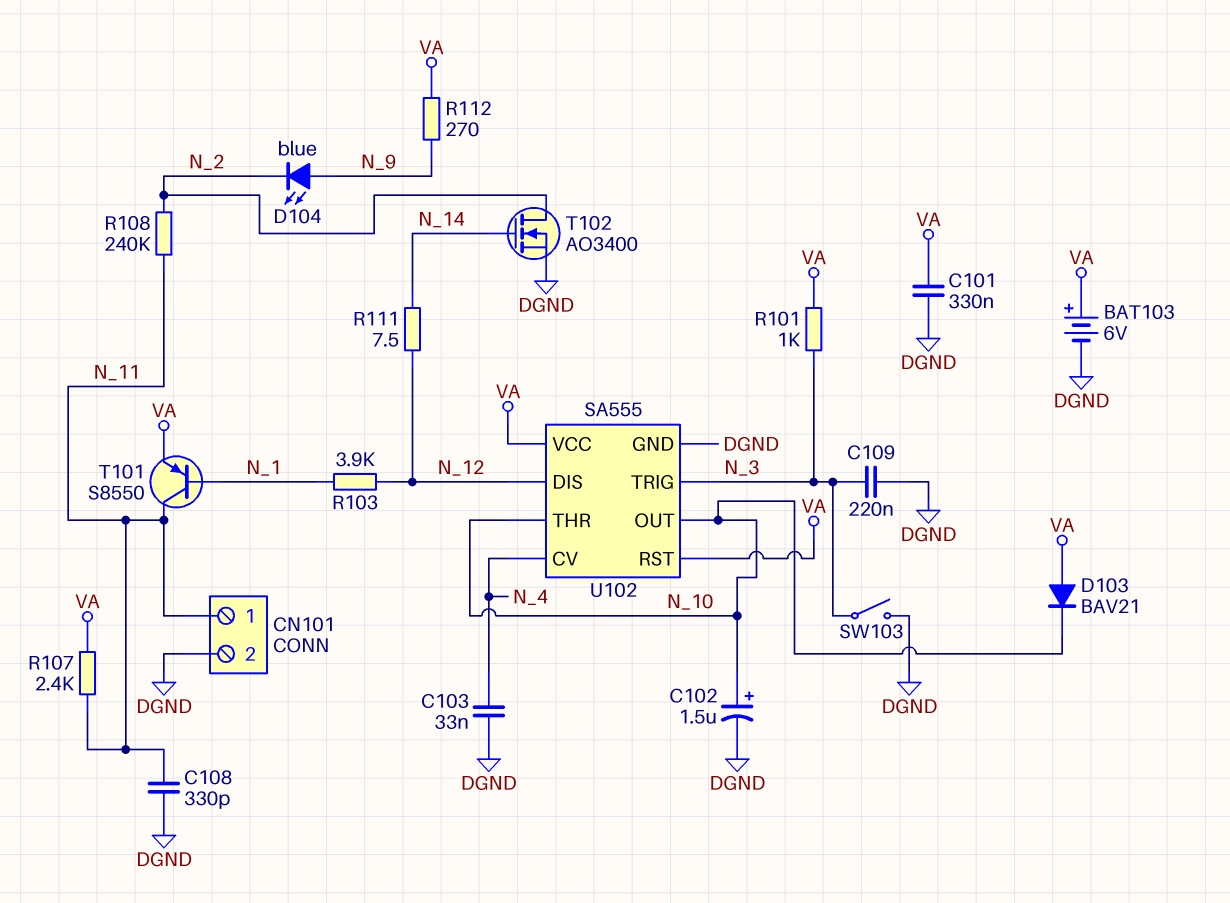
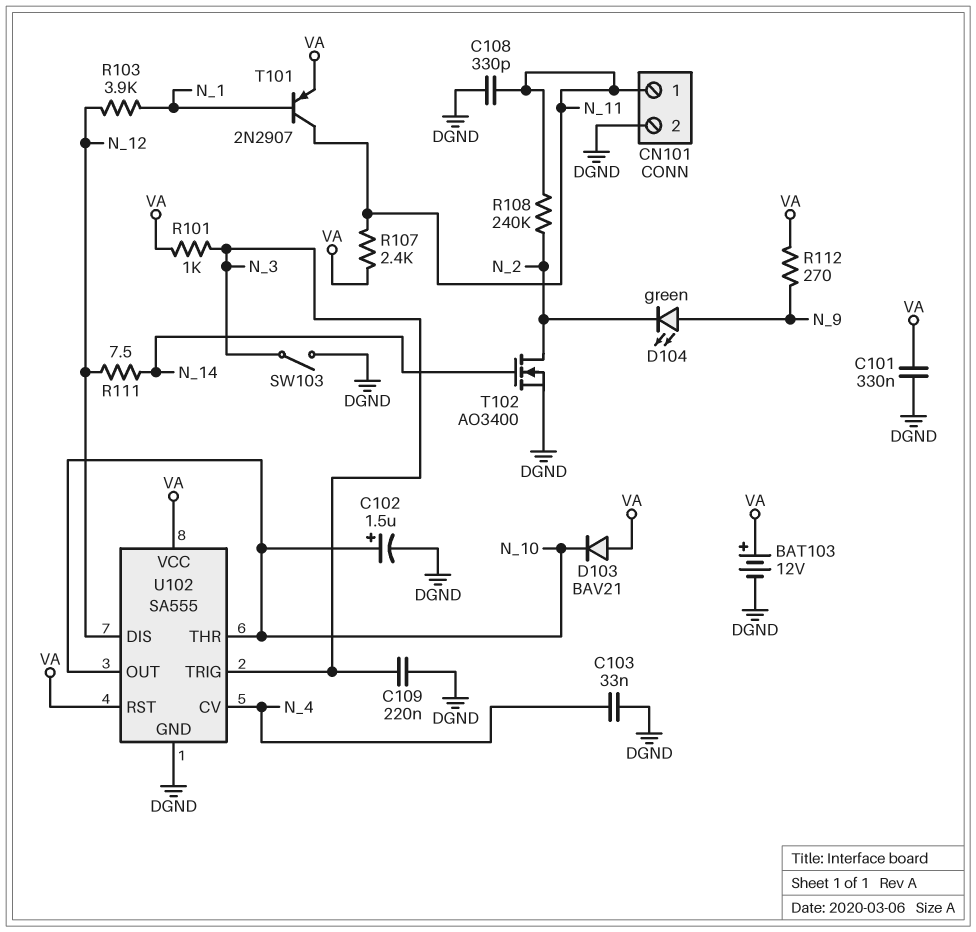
BAT103: 6V (plus VA, minus DGND) -> 12V (plus VA, minus DGND)
D104: LED blue (A N_9, K N_2) -> LED green (A N_9, K N_2)
T101: PNP S8550 (B N_1, C N_11, E VA) -> PNP 2N2907 (B N_1, C N_11, E VA)

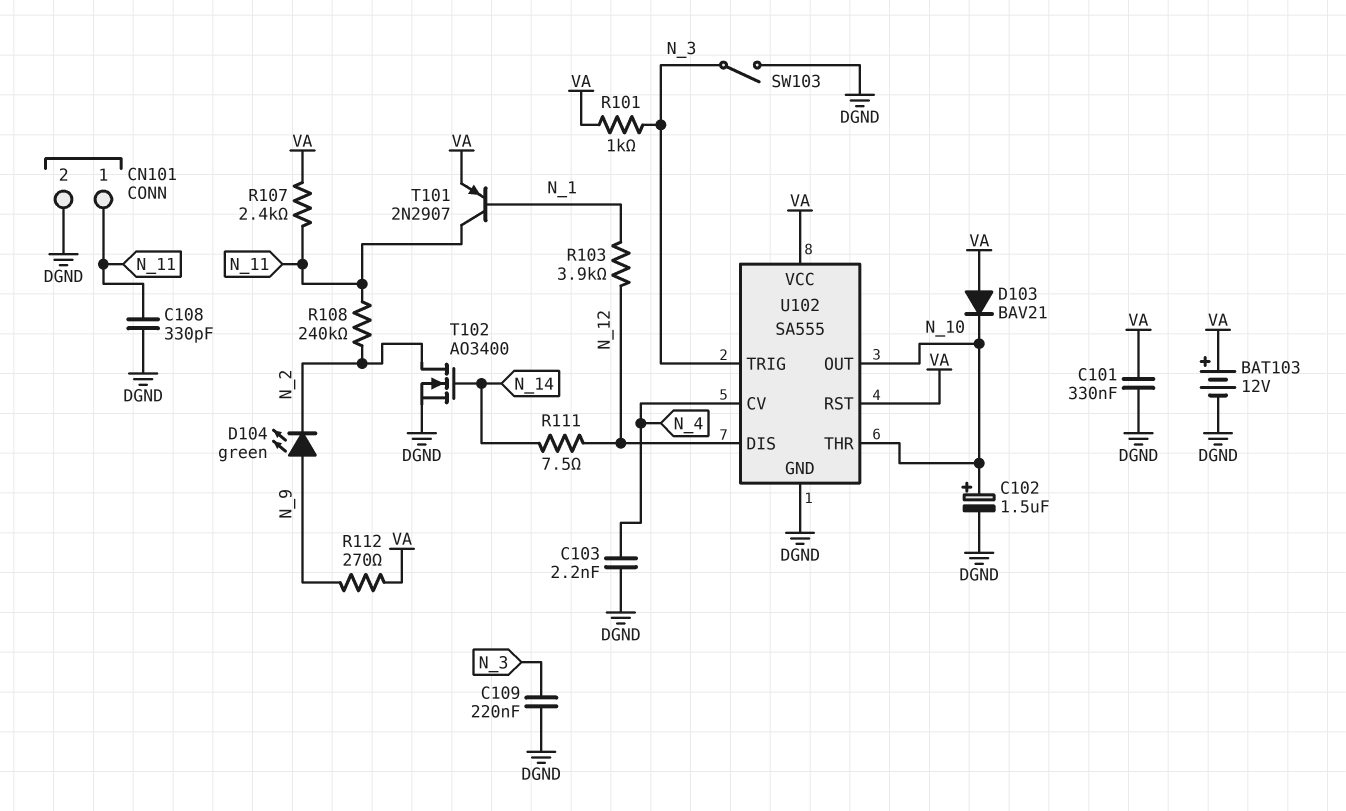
C103: 33nF (DGND, N_4) -> 2.2nF (DGND, N_4)

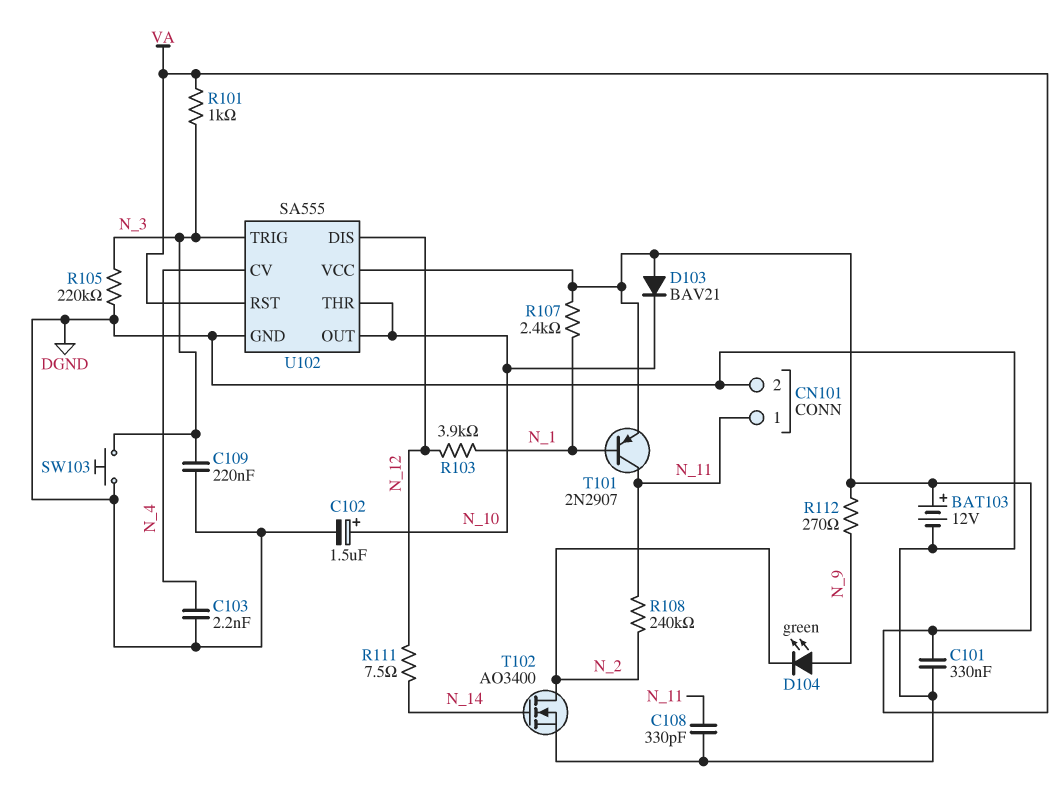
R105: none -> 220k (DGND, N_3)
R107: 2.4k (N_11, VA) -> 2.4k (N_1, VA)
SW103: switch (DGND, N_3) -> button (DGND, N_3)

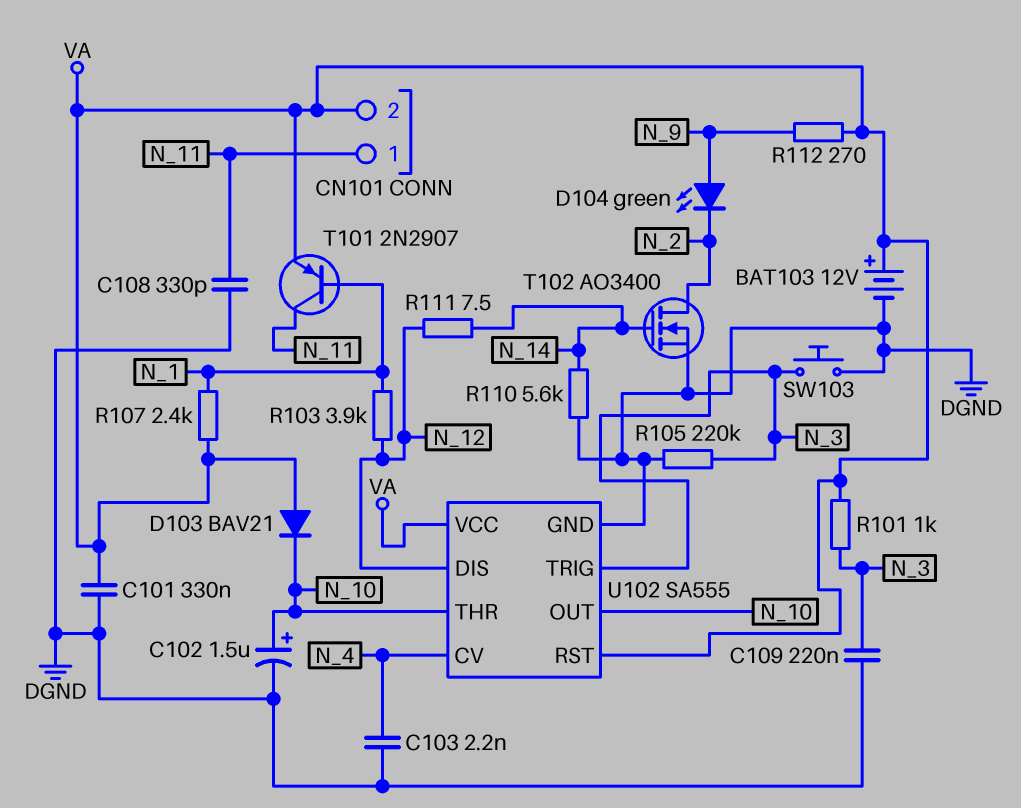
CN101 pin 2: DGND -> VA
R108: 240k (N_2, N_11) -> none
R110: none -> 5.6k (DGND, N_14)

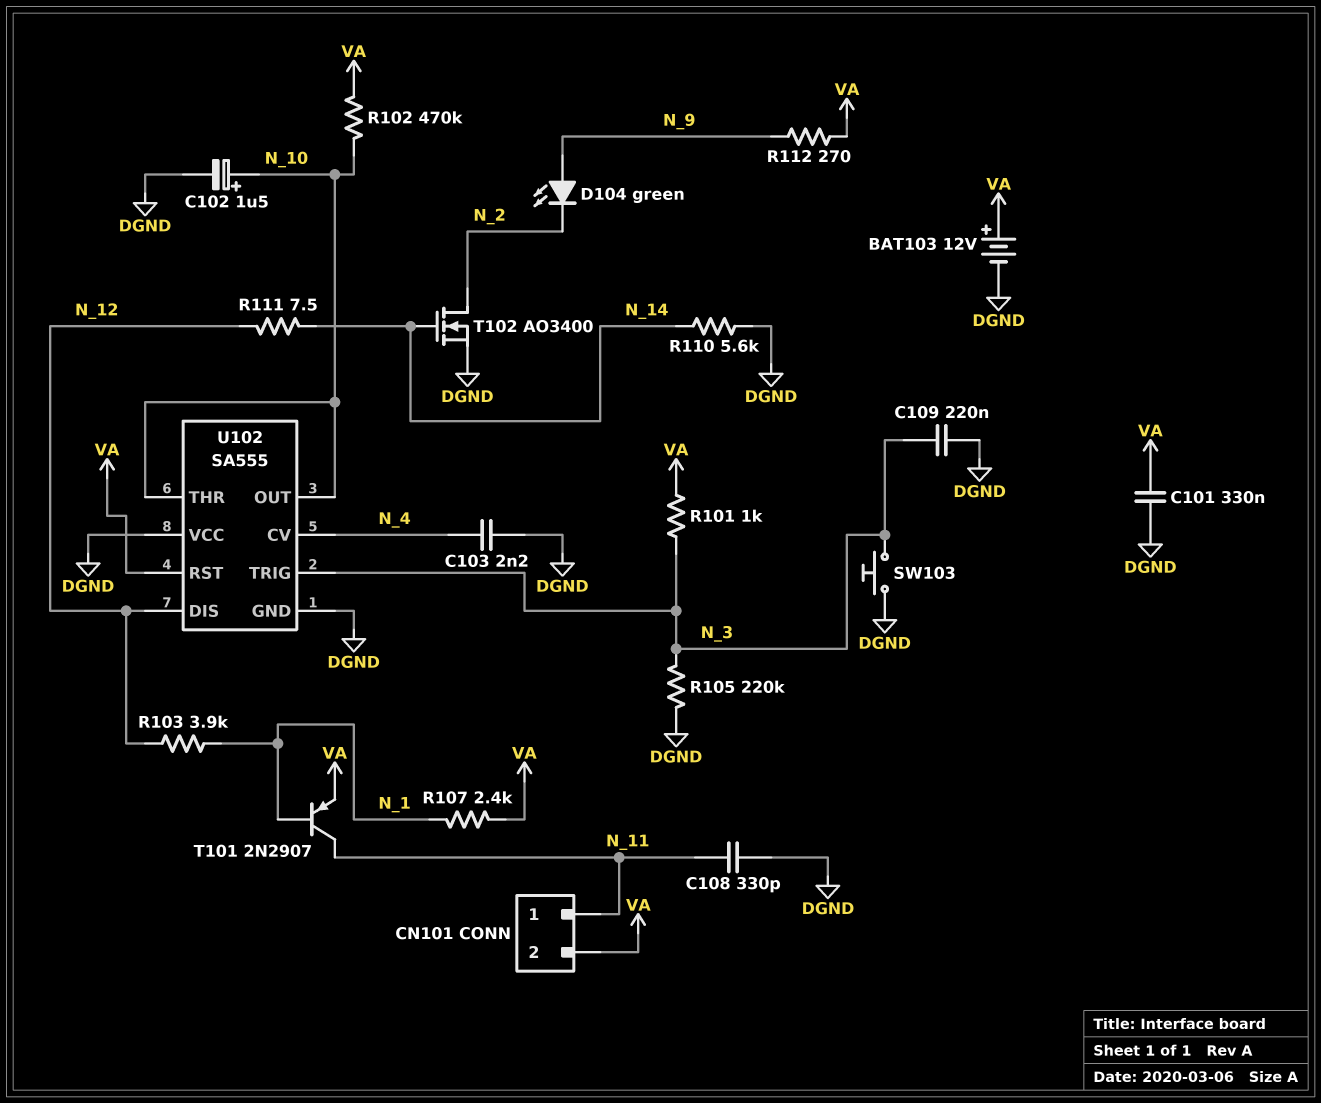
D103: diode BAV21 (A VA, K N_10) -> none
R102: none -> 470k (N_10, VA)
U102 pin VCC: VA -> DGND

